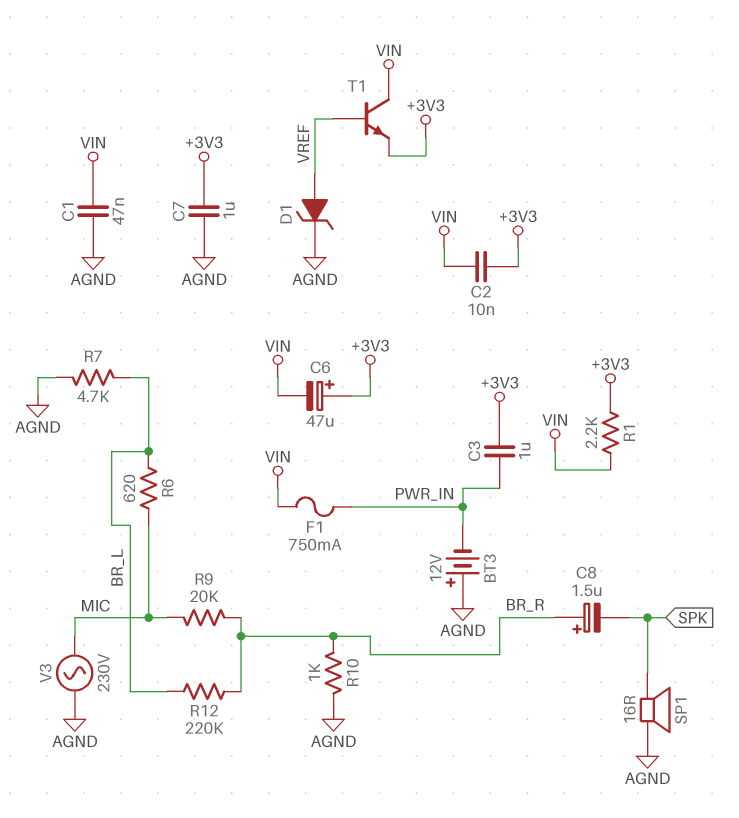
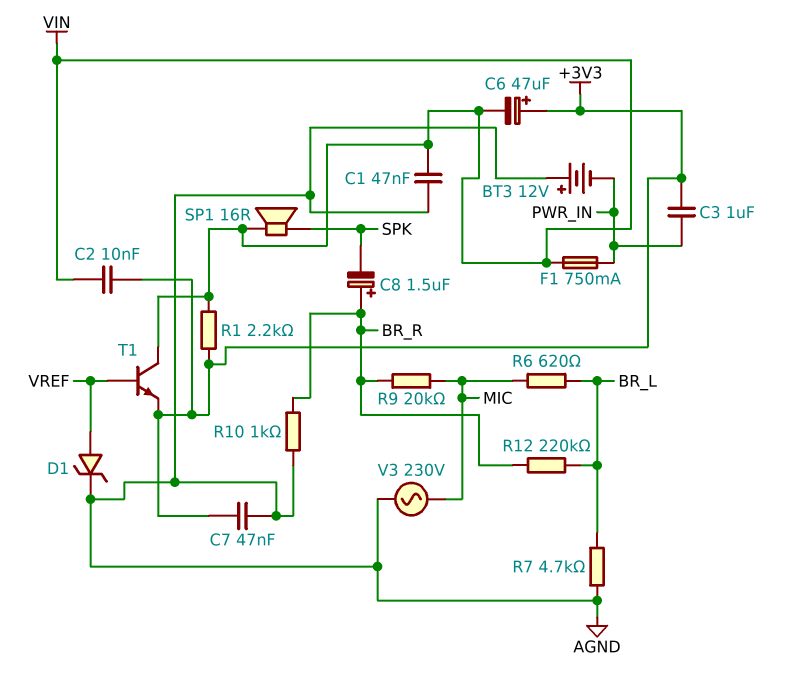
C7: 1uF (+3V3, AGND) -> 47nF (+3V3, AGND)
SP1: speaker 16R (AGND, SPK) -> speaker 16R (SPK, VIN)

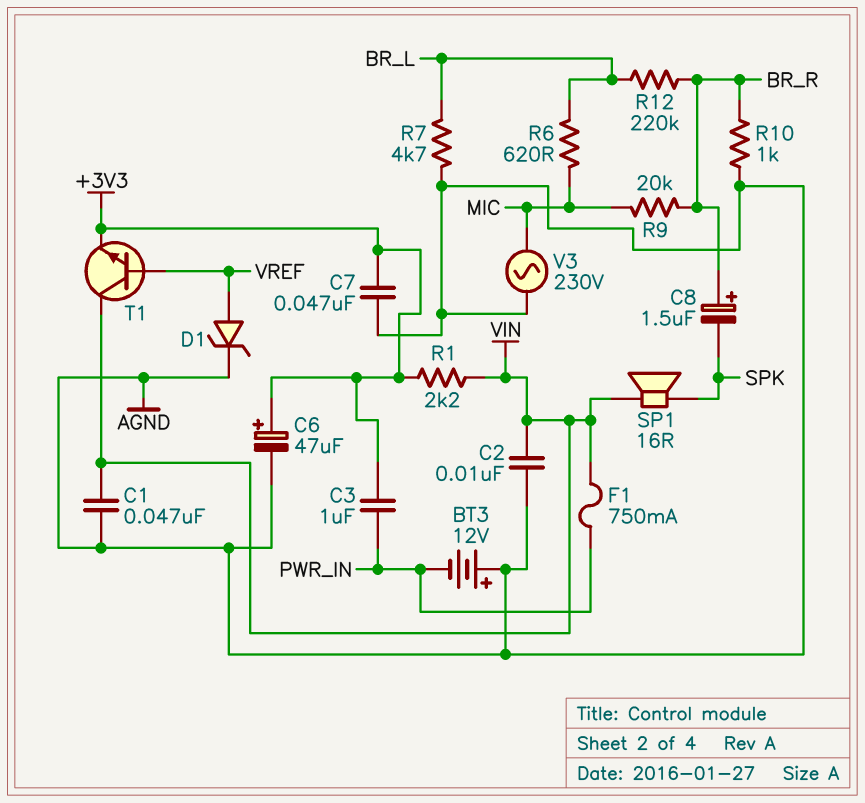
C2: 10nF (+3V3, VIN) -> 10nF (AGND, VIN)
C6: 47uF (plus +3V3, minus VIN) -> 47uF (plus +3V3, minus AGND)

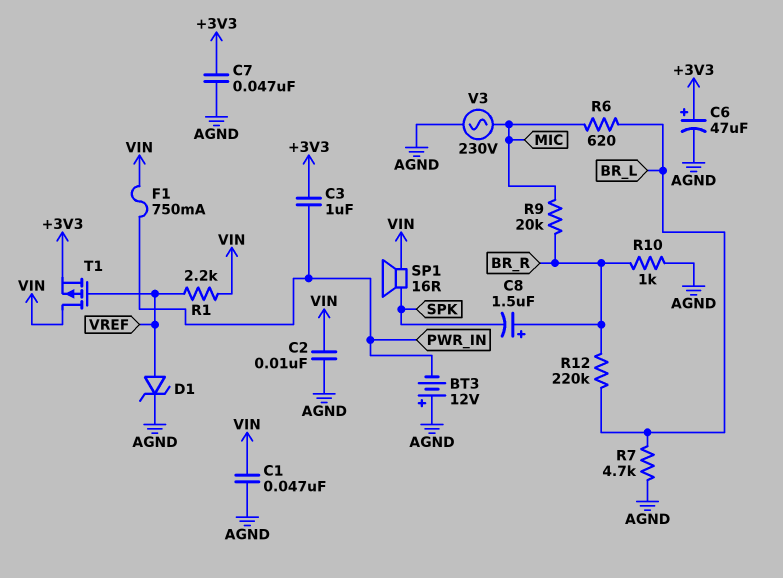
R1: 2.2k (+3V3, VIN) -> 2.2k (VIN, VREF)
T1: NPN (B VREF, C VIN, E +3V3) -> PMOS (G VREF, D VIN, S +3V3)

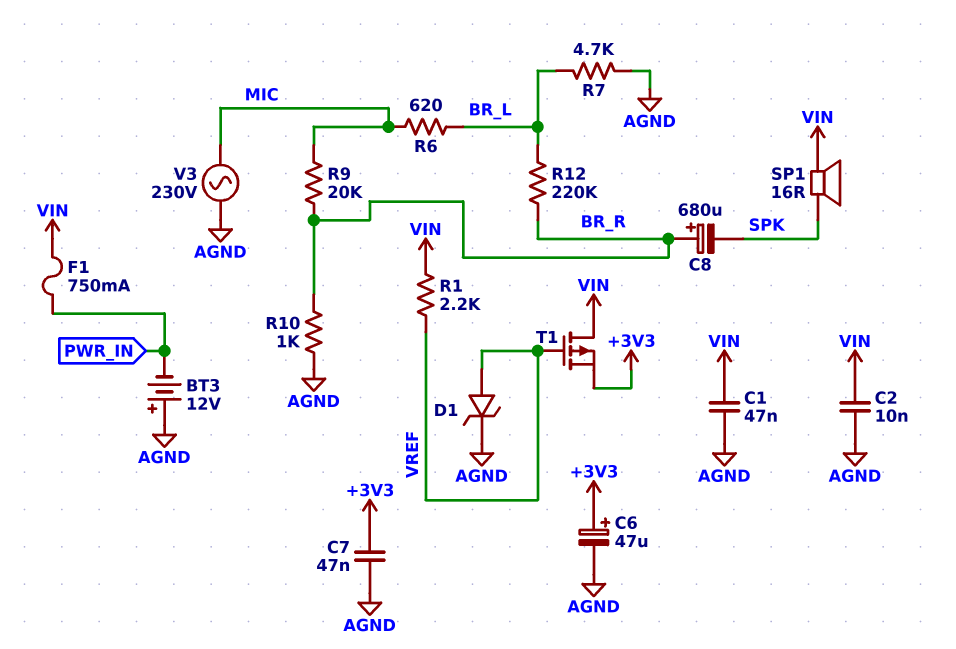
C3: 1uF (+3V3, PWR_IN) -> none
C8: 1.5uF (plus BR_R, minus SPK) -> 680uF (plus BR_R, minus SPK)

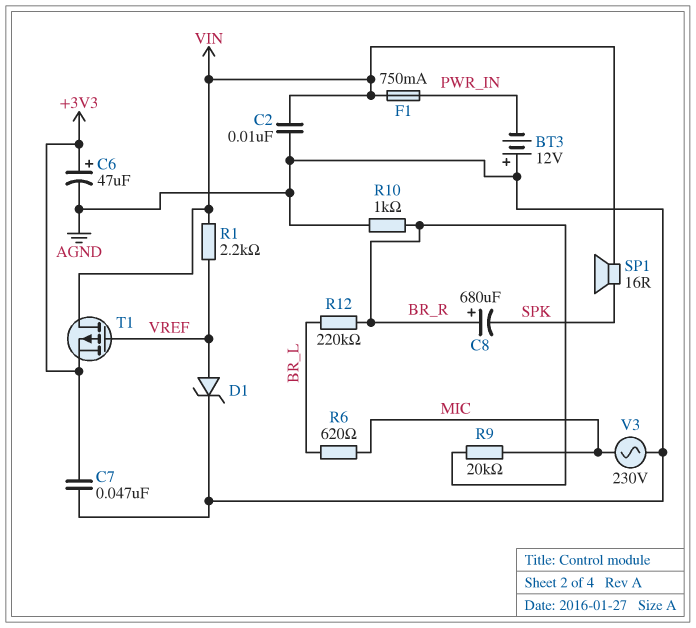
C1: 47nF (AGND, VIN) -> none
R7: 4.7k (AGND, BR_L) -> none

